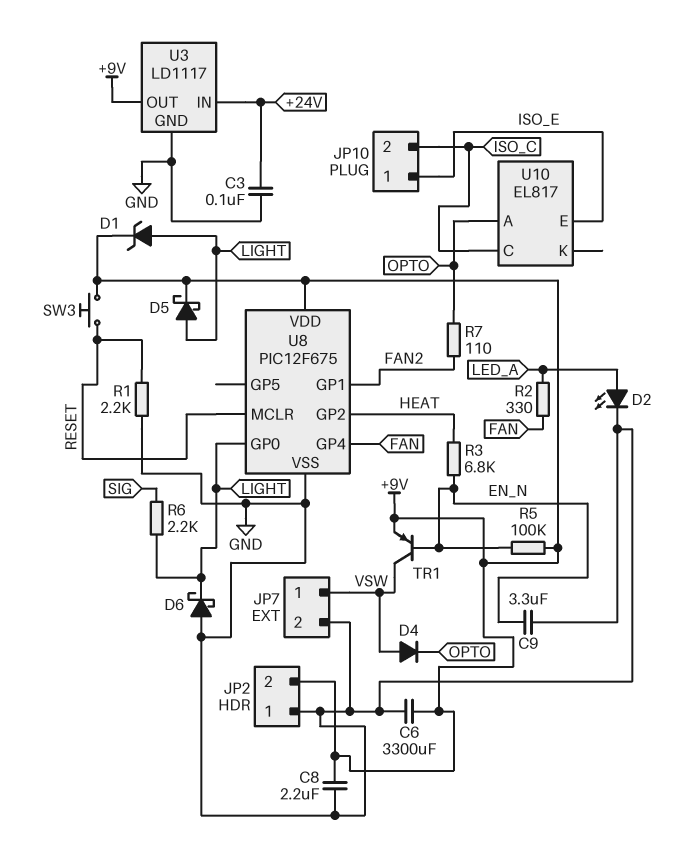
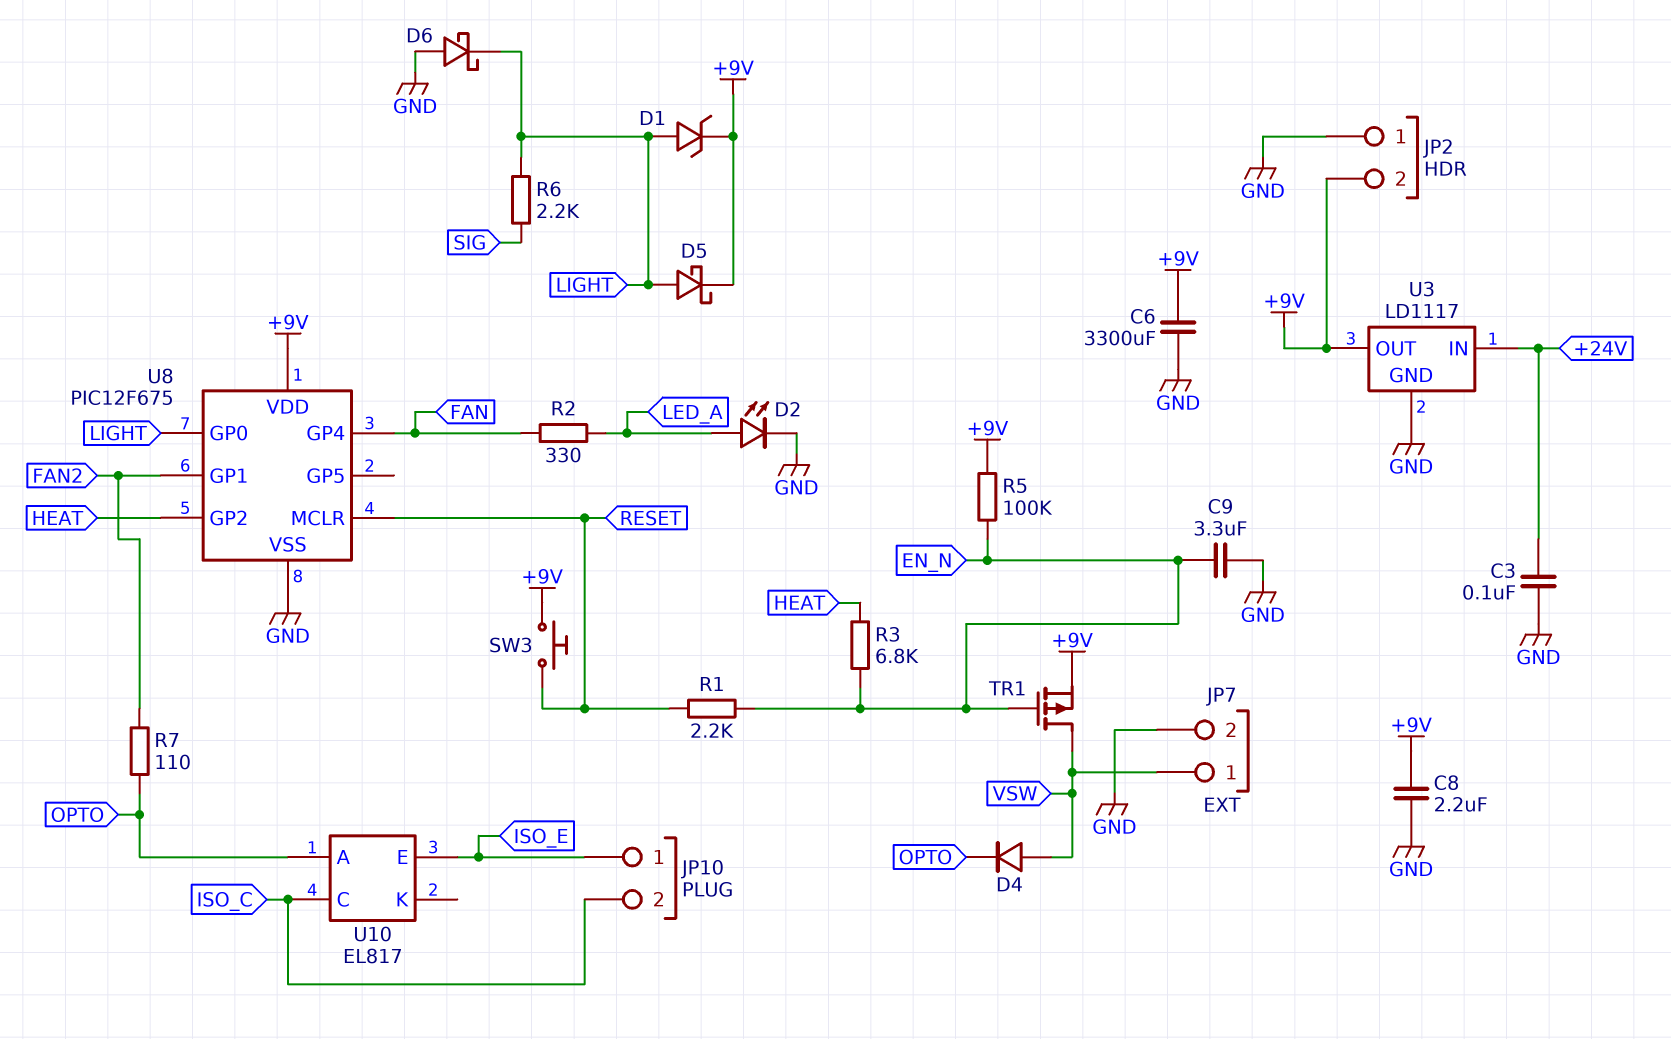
R1: 2.2k (GND, RESET) -> 2.2k (EN_N, RESET)
TR1: PNP (B EN_N, C VSW, E +9V) -> PMOS (G EN_N, D VSW, S +9V)

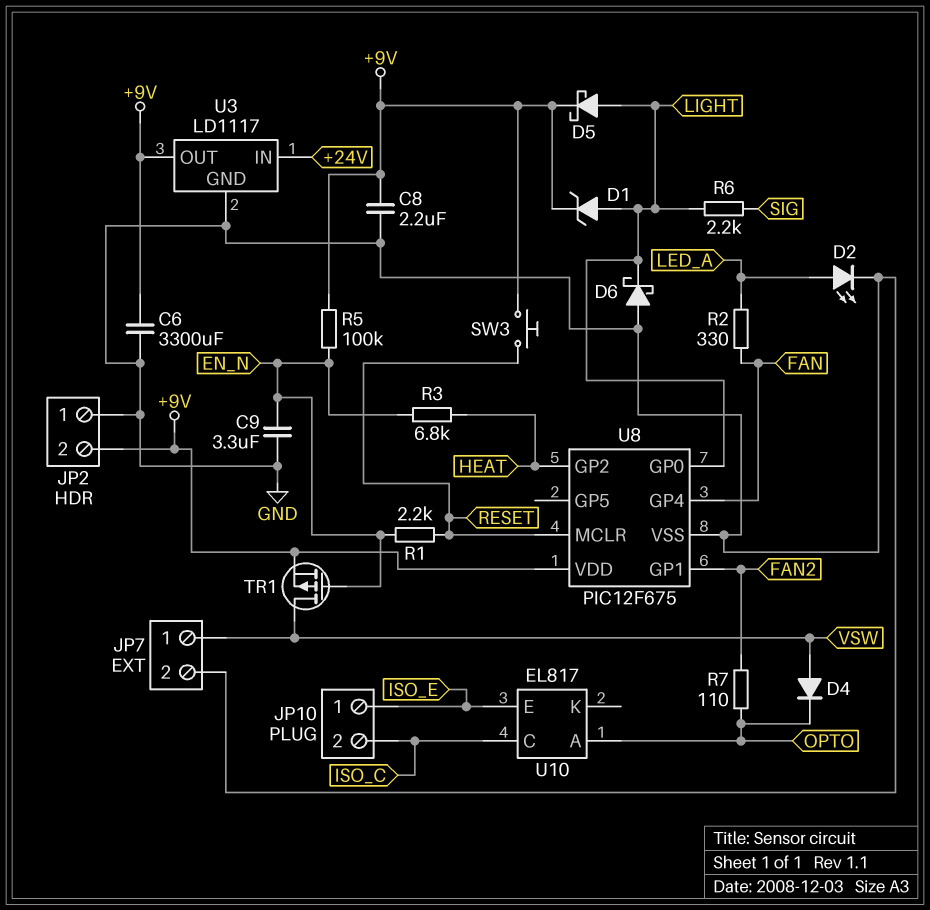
C3: 100nF (+24V, GND) -> none

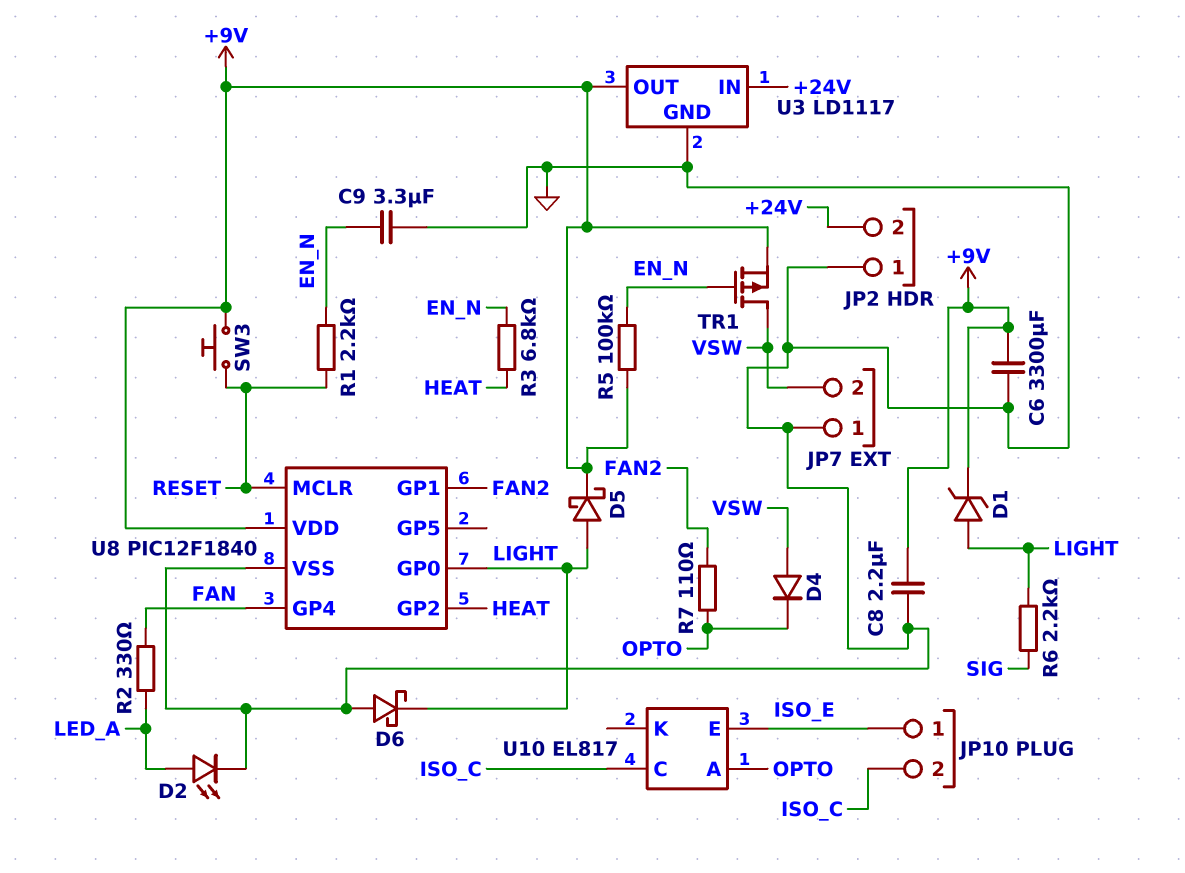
JP2 pin 2: +9V -> +24V
JP7 pin 1: VSW -> GND
JP7 pin 2: GND -> VSW
U8: PIC12F675 -> PIC12F1840

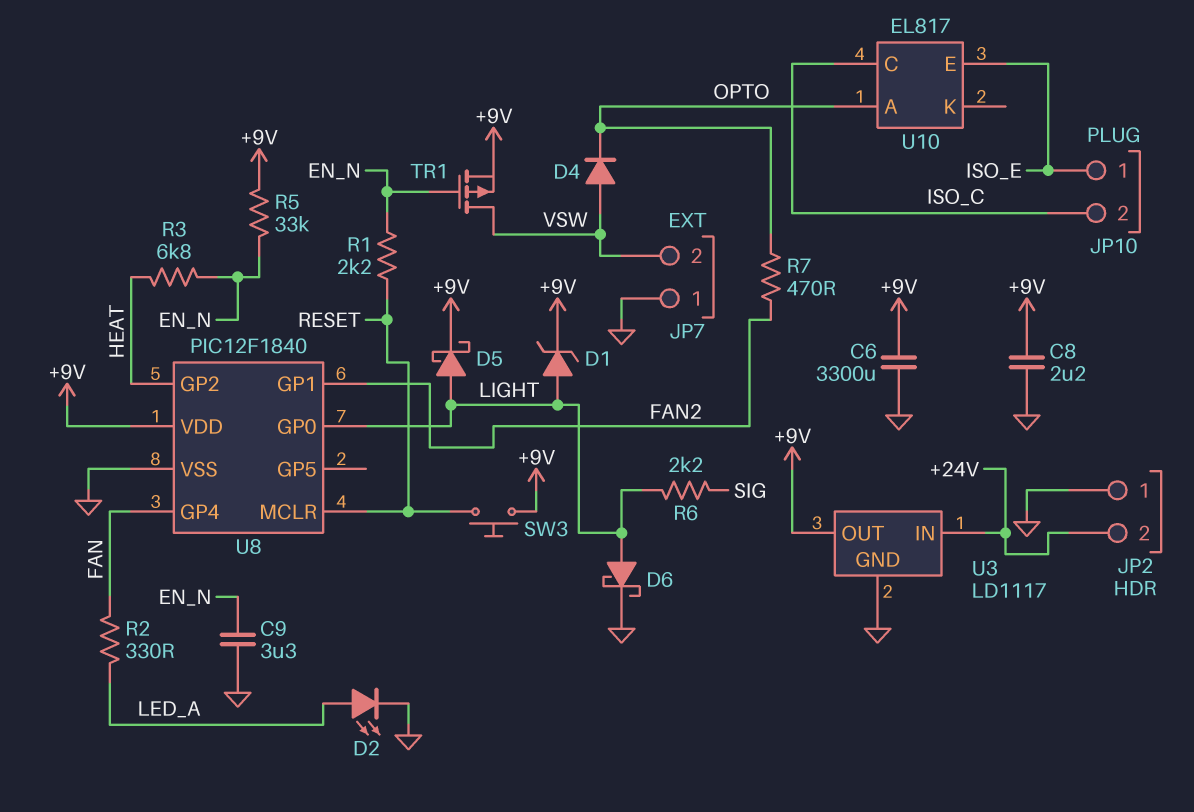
D6: schottky (A GND, K LIGHT) -> schottky (A LIGHT, K GND)
R5: 100k (+9V, EN_N) -> 33k (+9V, EN_N)
R7: 110 (FAN2, OPTO) -> 470 (FAN2, OPTO)

